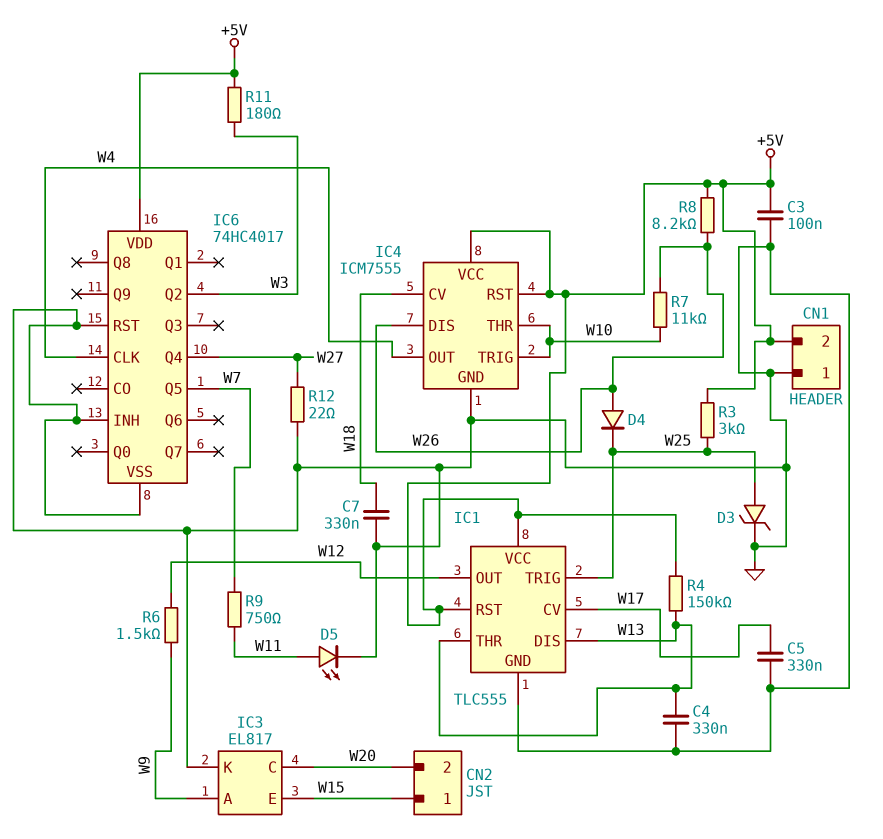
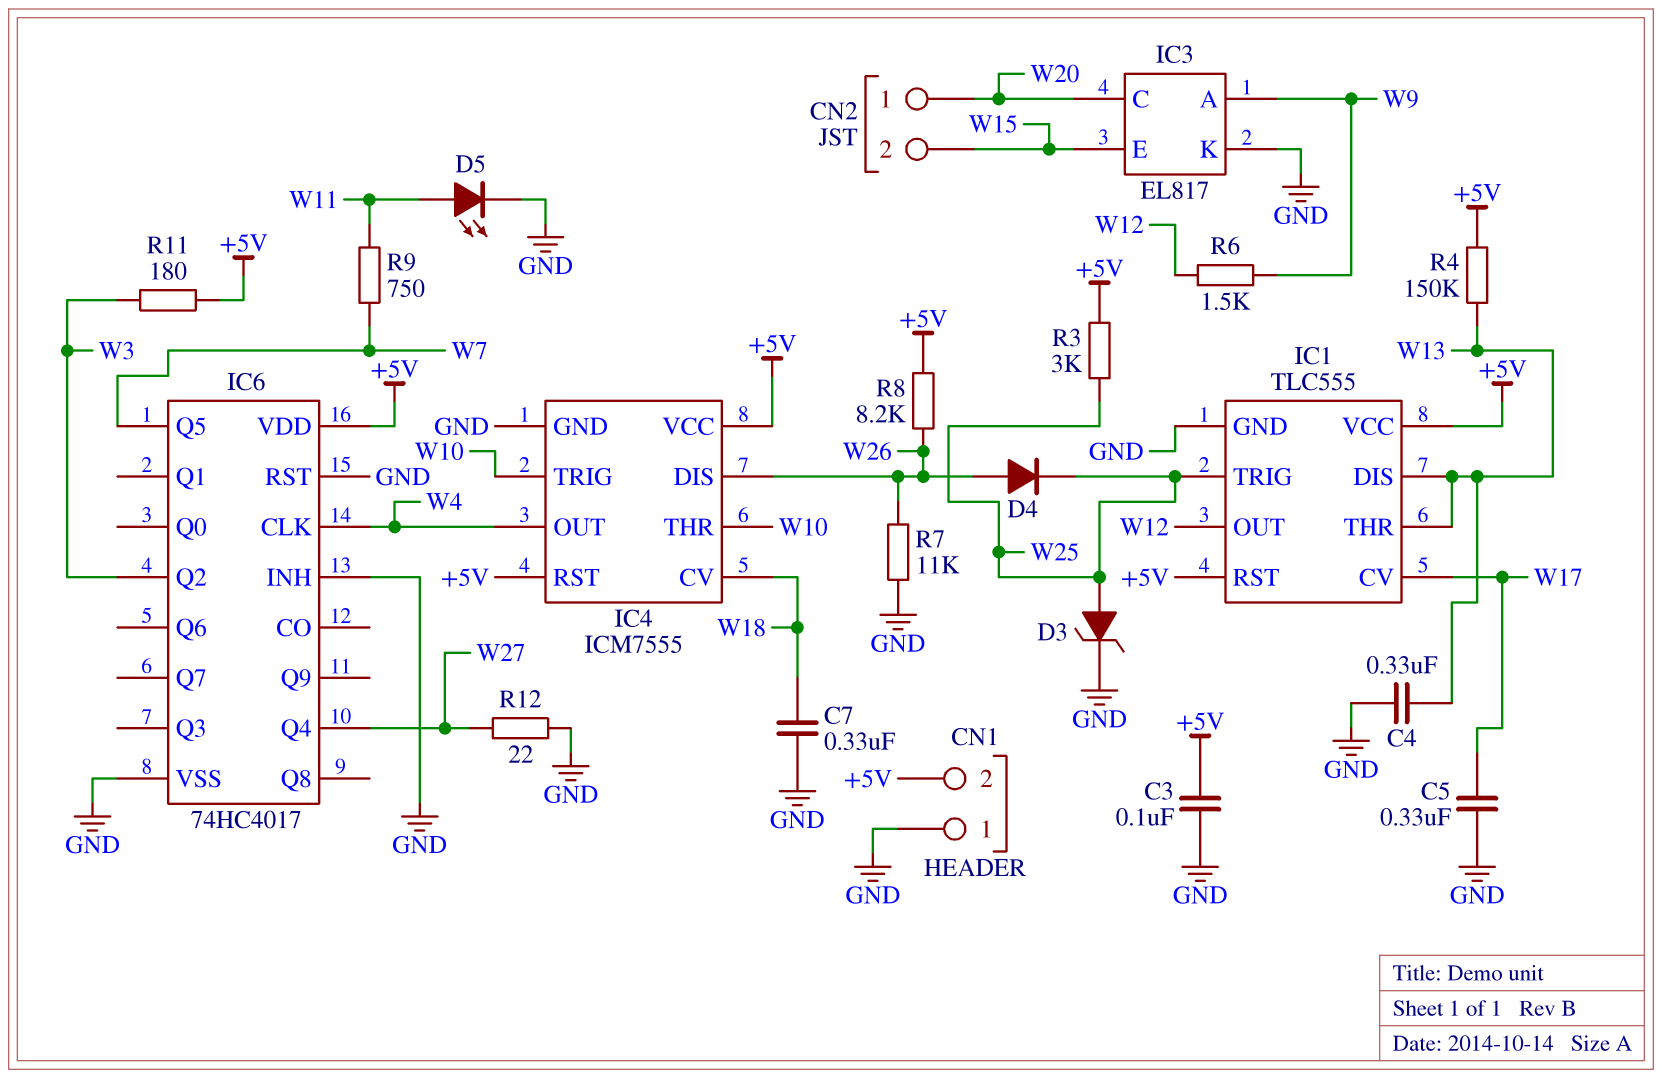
CN2 pin 1: W15 -> W20
CN2 pin 2: W20 -> W15
R7: 11k (W10, W26) -> 11k (GND, W26)

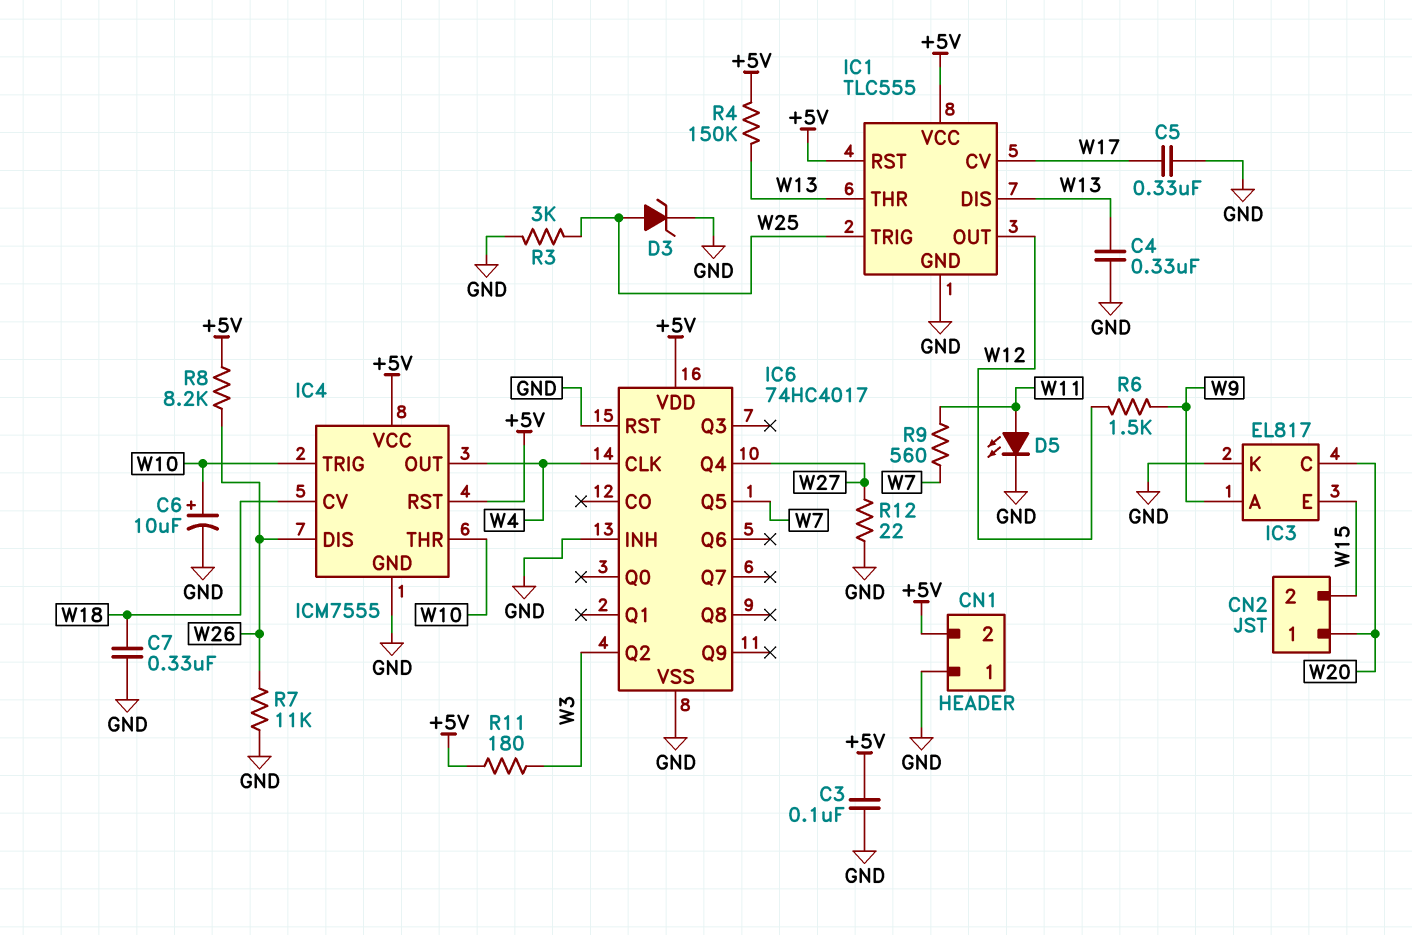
C6: none -> 10uF (plus W10, minus GND)
D4: diode (A W26, K W25) -> none
R3: 3k (+5V, W25) -> 3k (GND, W25)
R9: 750 (W7, W11) -> 560 (W7, W11)

